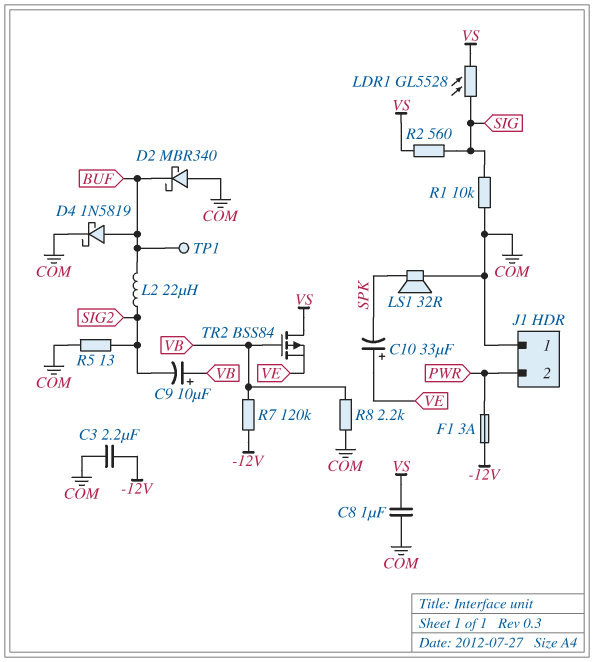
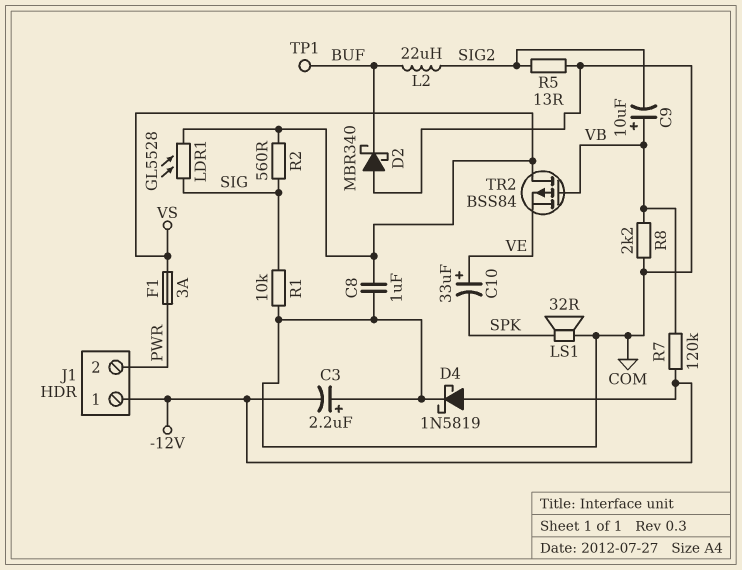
C3: 2.2uF (-12V, COM) -> 2.2uF (plus COM, minus -12V)
D4: schottky 1N5819 (A BUF, K COM) -> schottky 1N5819 (A -12V, K COM)
F1: 3A (-12V, PWR) -> 3A (PWR, VS)
J1 pin 1: COM -> -12V

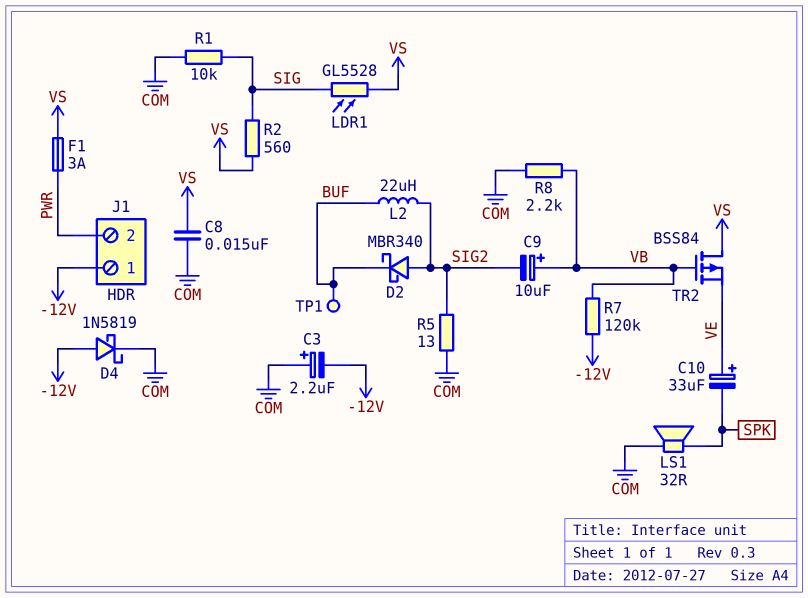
C8: 1uF (COM, VS) -> 15nF (COM, VS)
D2: schottky MBR340 (A COM, K BUF) -> schottky MBR340 (A SIG2, K BUF)

